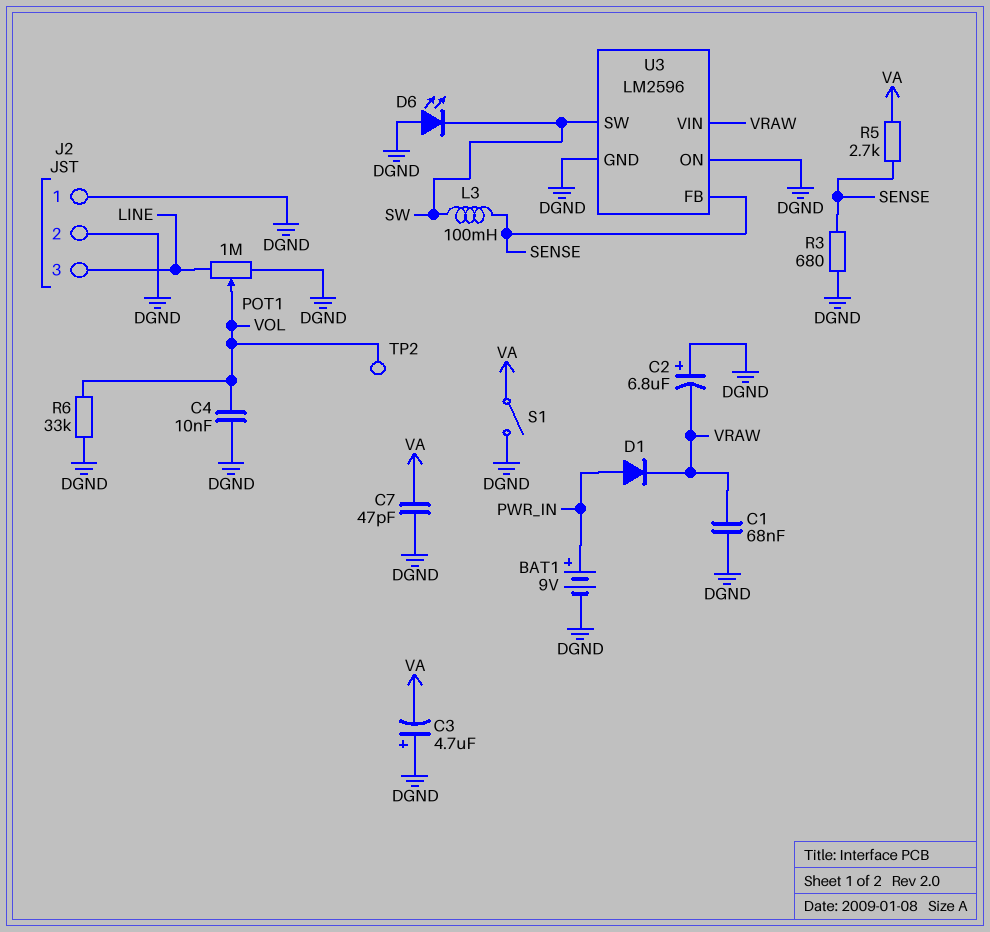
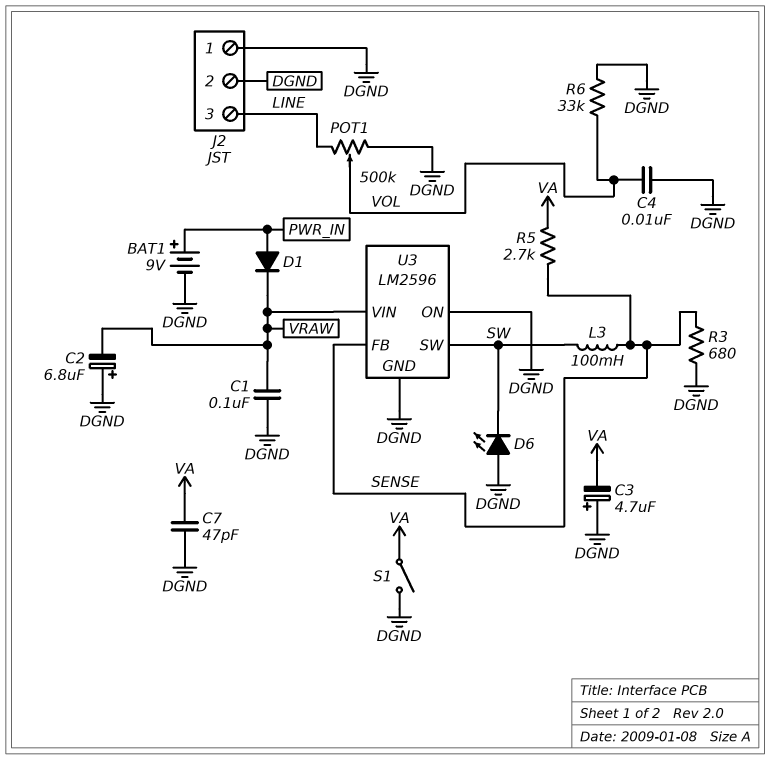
C1: 68nF (DGND, VRAW) -> 100nF (DGND, VRAW)
POT1: 1M (DGND, LINE, wiper VOL) -> 500k (DGND, LINE, wiper VOL)
TP2: test point (VOL) -> none

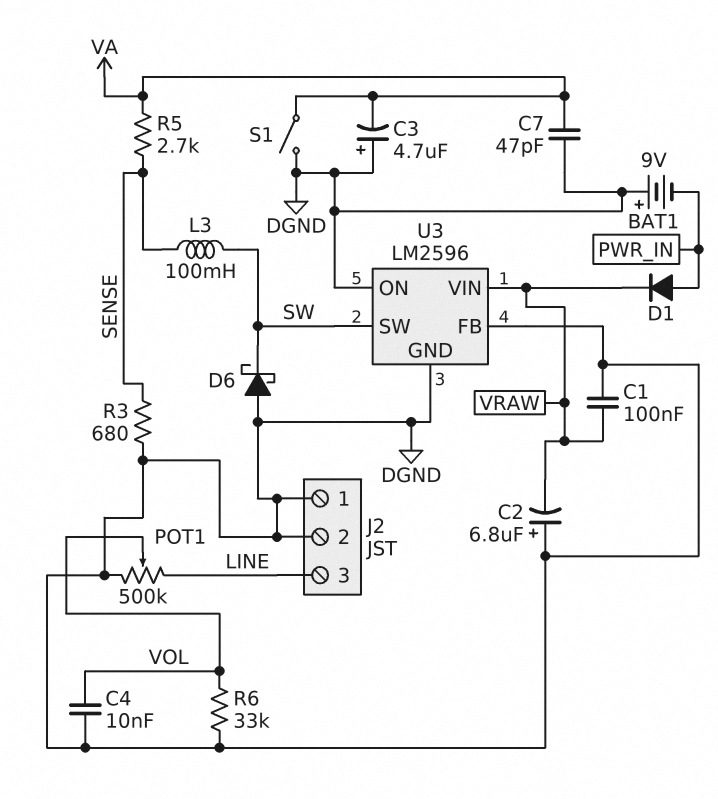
BAT1: 9V (plus PWR_IN, minus DGND) -> 9V (plus DGND, minus PWR_IN)
D6: LED (A DGND, K SW) -> schottky (A DGND, K SW)
U3 pin FB: SENSE -> DGND

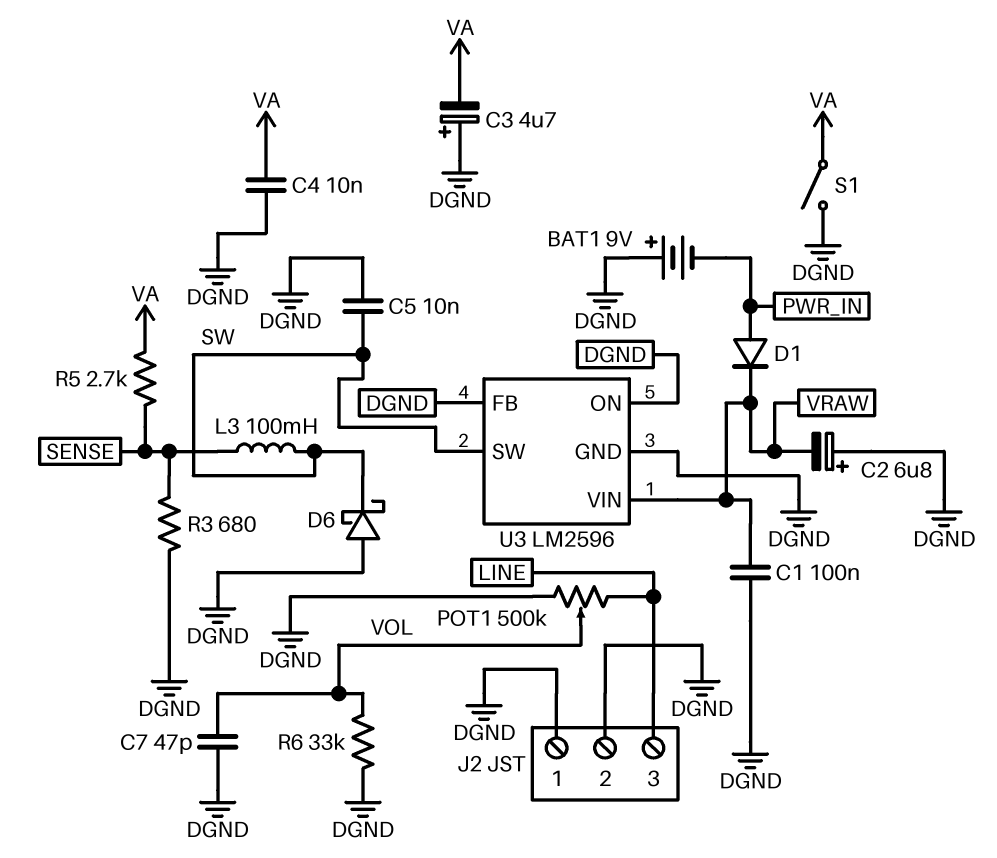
C4: 10nF (DGND, VOL) -> 10nF (DGND, VA)
C5: none -> 10nF (DGND, SW)
C7: 47pF (DGND, VA) -> 47pF (DGND, VOL)

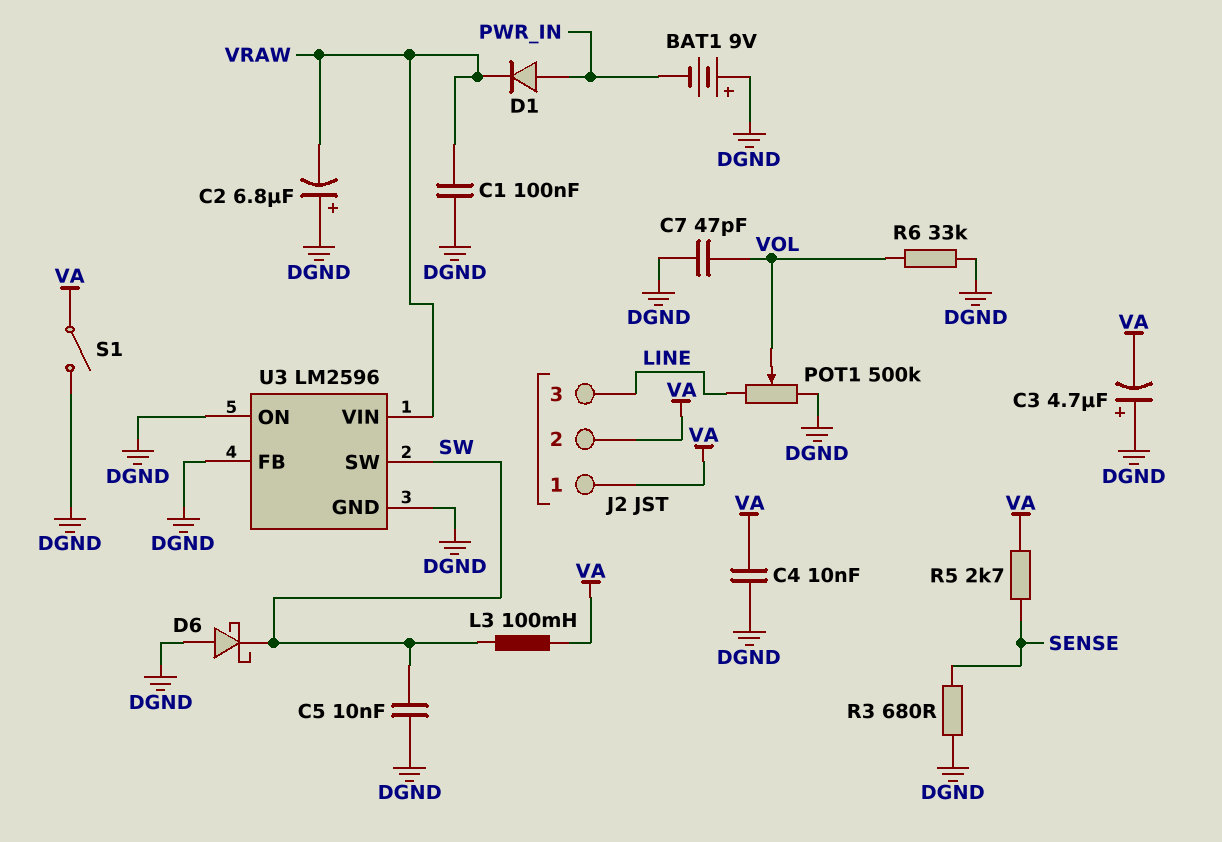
J2 pin 1: DGND -> VA
J2 pin 2: DGND -> VA
L3: 100mH (SENSE, SW) -> 100mH (SW, VA)

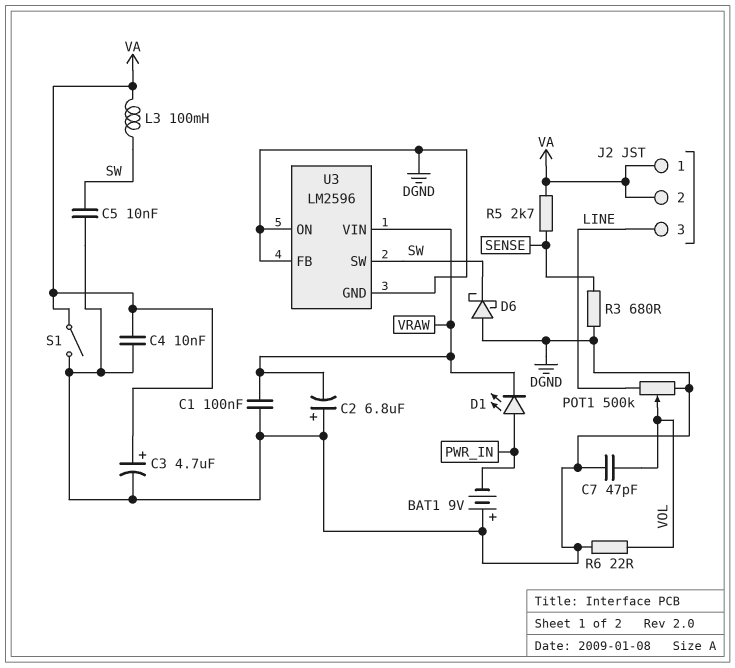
C3: 4.7uF (plus DGND, minus VA) -> 4.7uF (plus VA, minus DGND)
D1: diode (A PWR_IN, K VRAW) -> LED (A PWR_IN, K VRAW)
R6: 33k (DGND, VOL) -> 22 (DGND, VOL)

